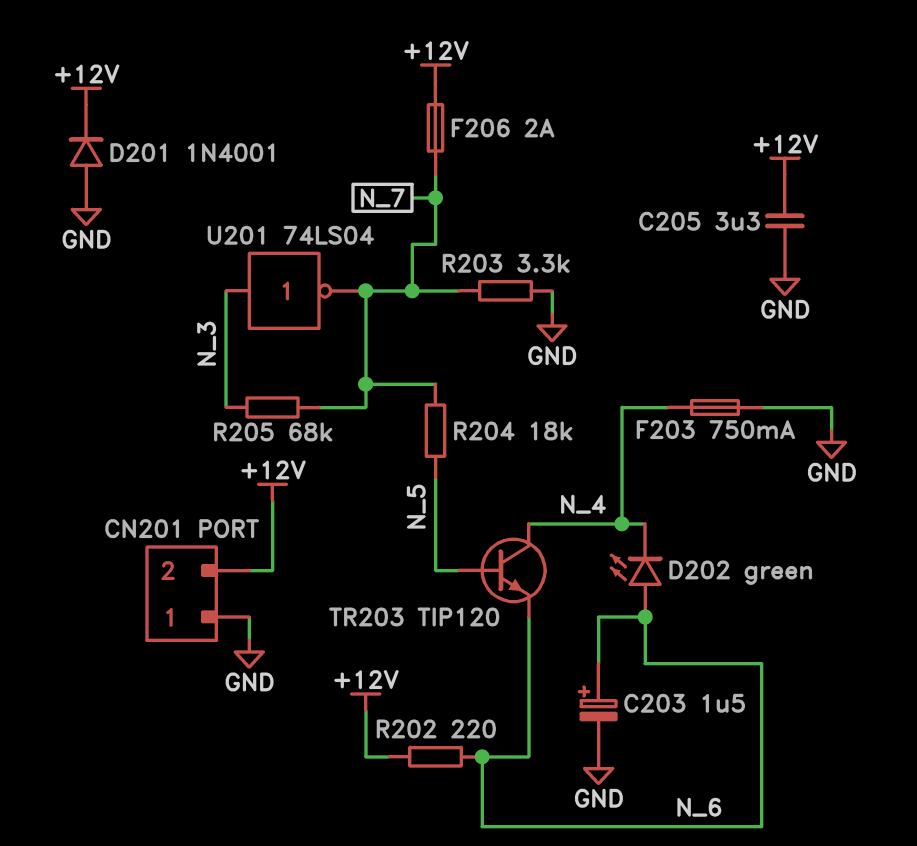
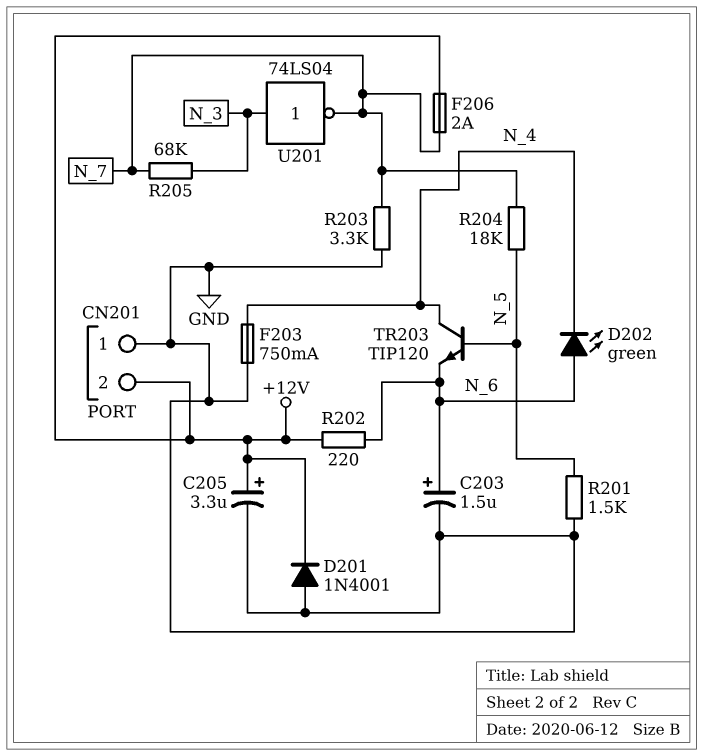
C205: 3.3uF (+12V, GND) -> 3.3uF (plus +12V, minus GND)
R201: none -> 1.5k (GND, N_5)

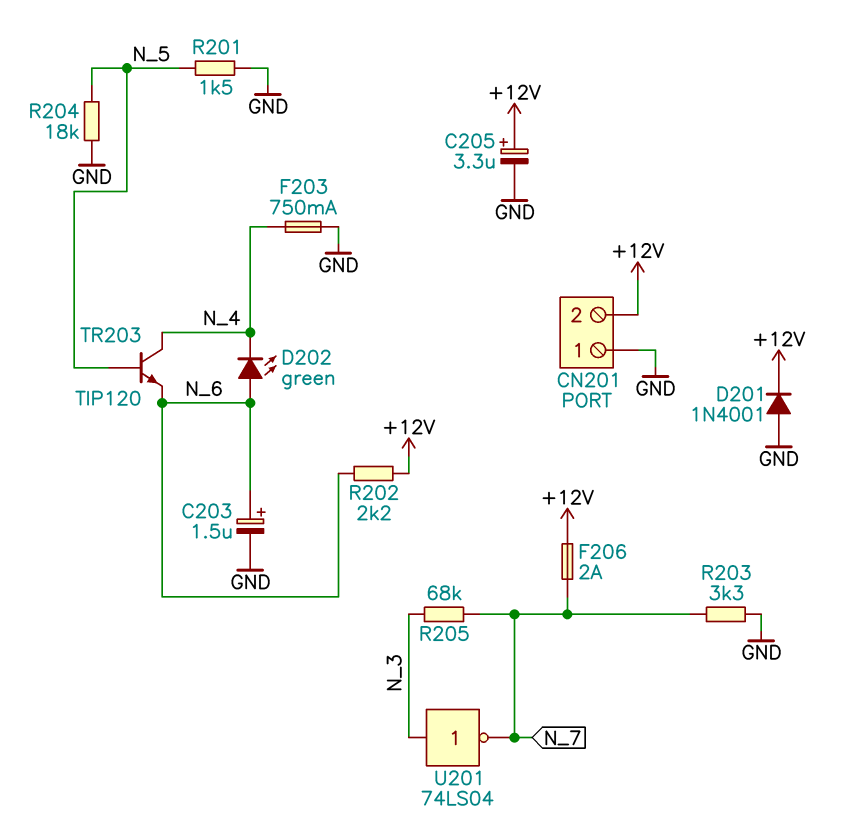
R202: 220 (+12V, N_6) -> 2.2k (+12V, N_6)
R204: 18k (N_5, N_7) -> 18k (GND, N_5)

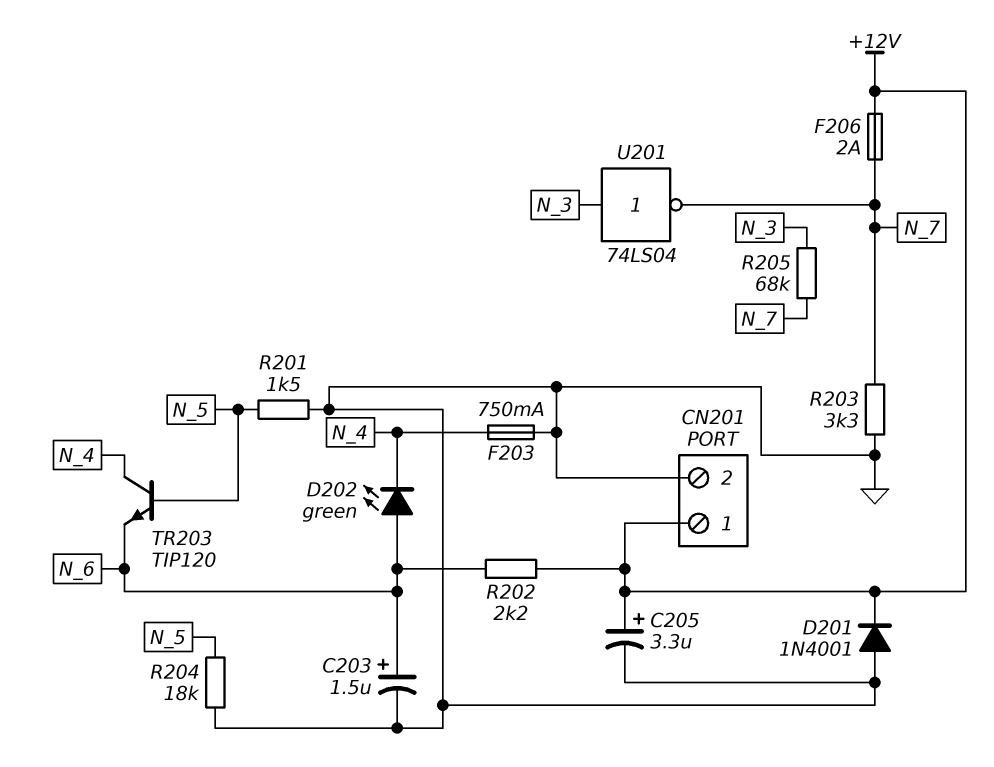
CN201 pin 1: GND -> +12V
CN201 pin 2: +12V -> GND

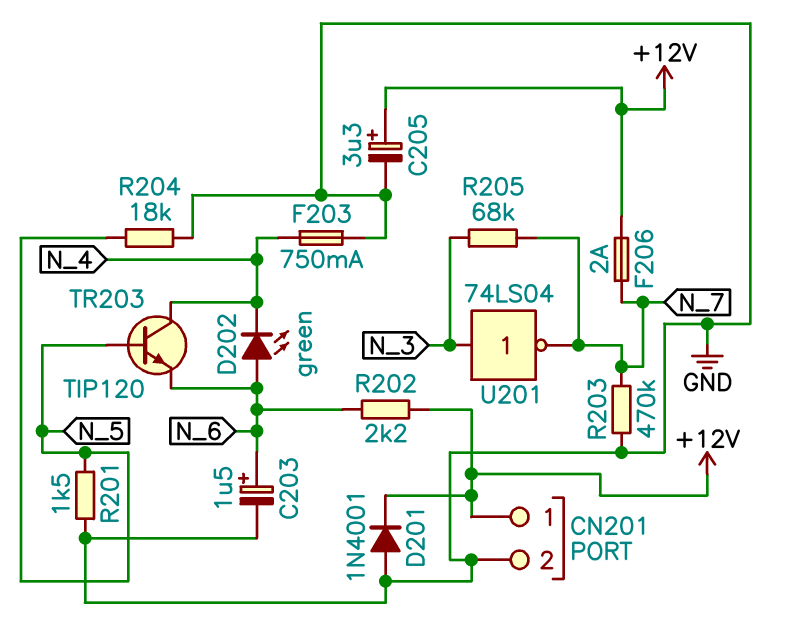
R203: 3.3k (GND, N_7) -> 470k (GND, N_7)

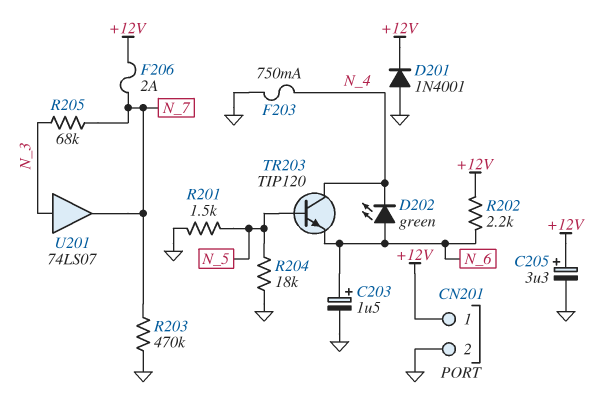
U201: NOT 74LS04 (in N_3, out N_7) -> buffer 74LS07 (in N_3, out N_7)

